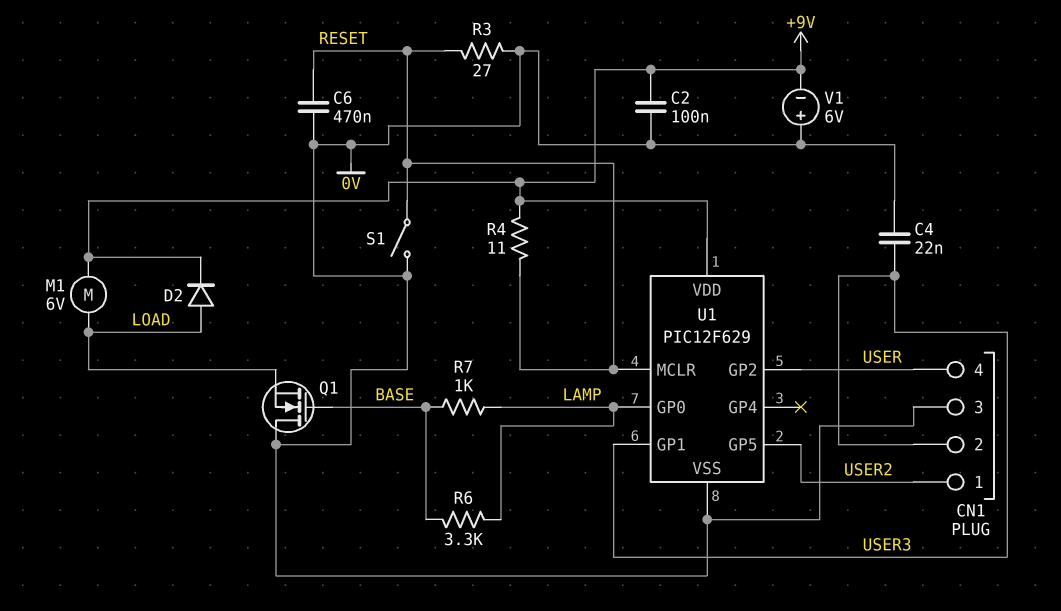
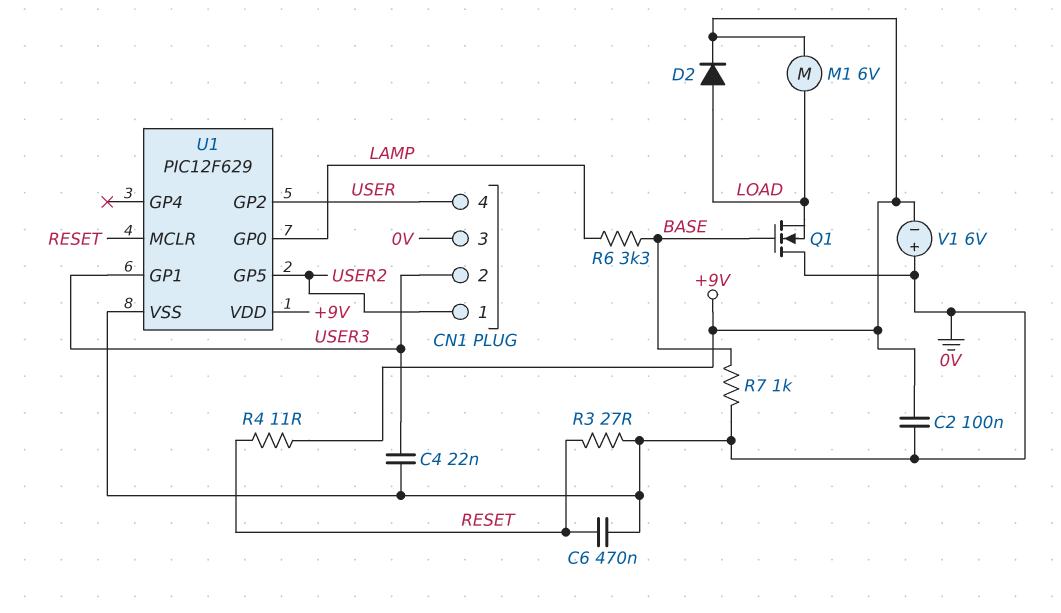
R7: 1k (BASE, LAMP) -> 1k (0V, BASE)
S1: switch (0V, RESET) -> none

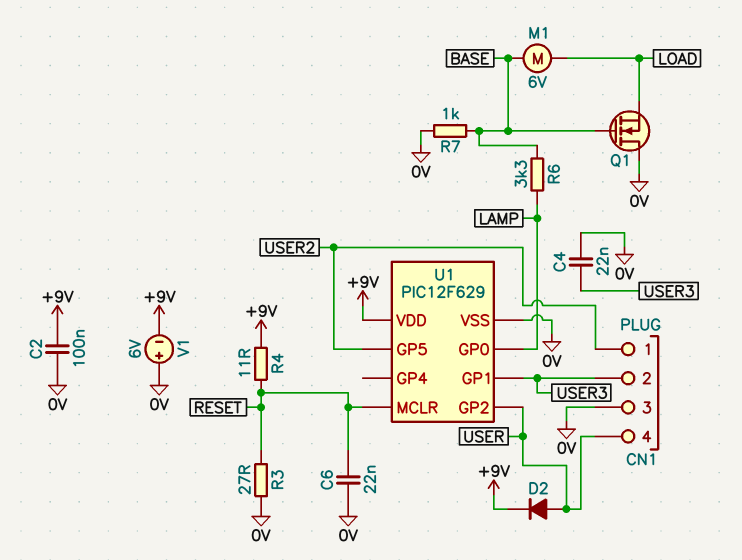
C6: 470nF (0V, RESET) -> 22nF (0V, RESET)
D2: diode (A LOAD, K +9V) -> diode (A USER, K +9V)
M1: motor 6V (+9V, LOAD) -> motor 6V (BASE, LOAD)

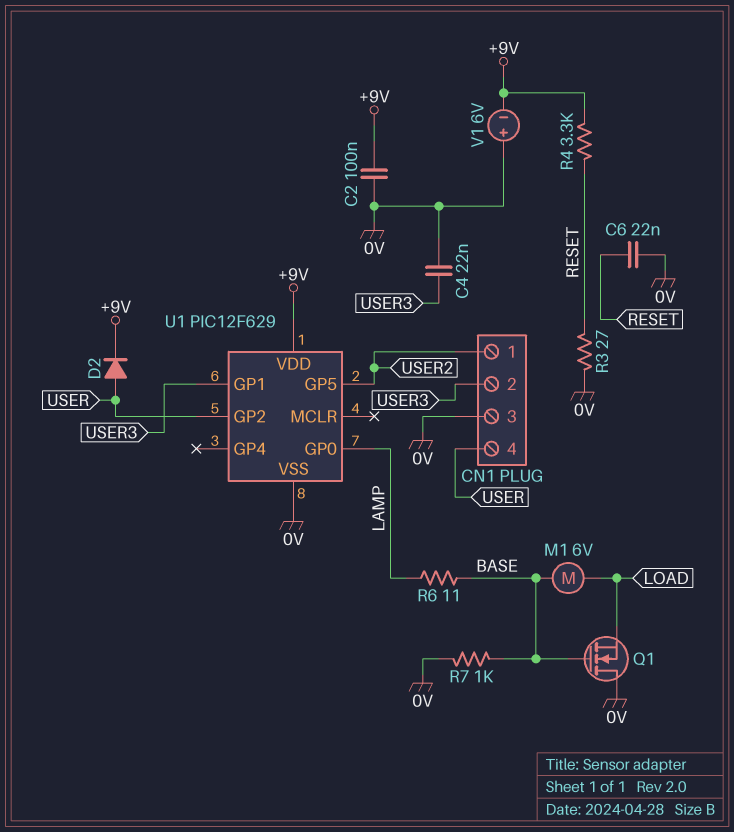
R4: 11 (+9V, RESET) -> 3.3k (+9V, RESET)
R6: 3.3k (BASE, LAMP) -> 11 (BASE, LAMP)
U1 pin MCLR: RESET -> none

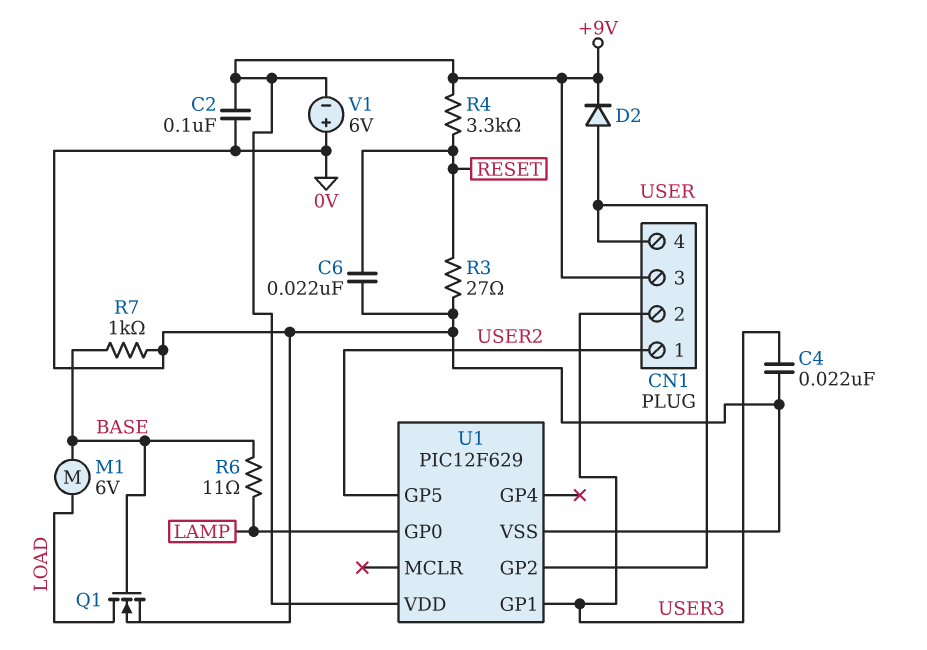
CN1 pin 3: 0V -> +9V
Q1: NMOS (G BASE, D 0V, S LOAD) -> NMOS (G BASE, D LOAD, S 0V)

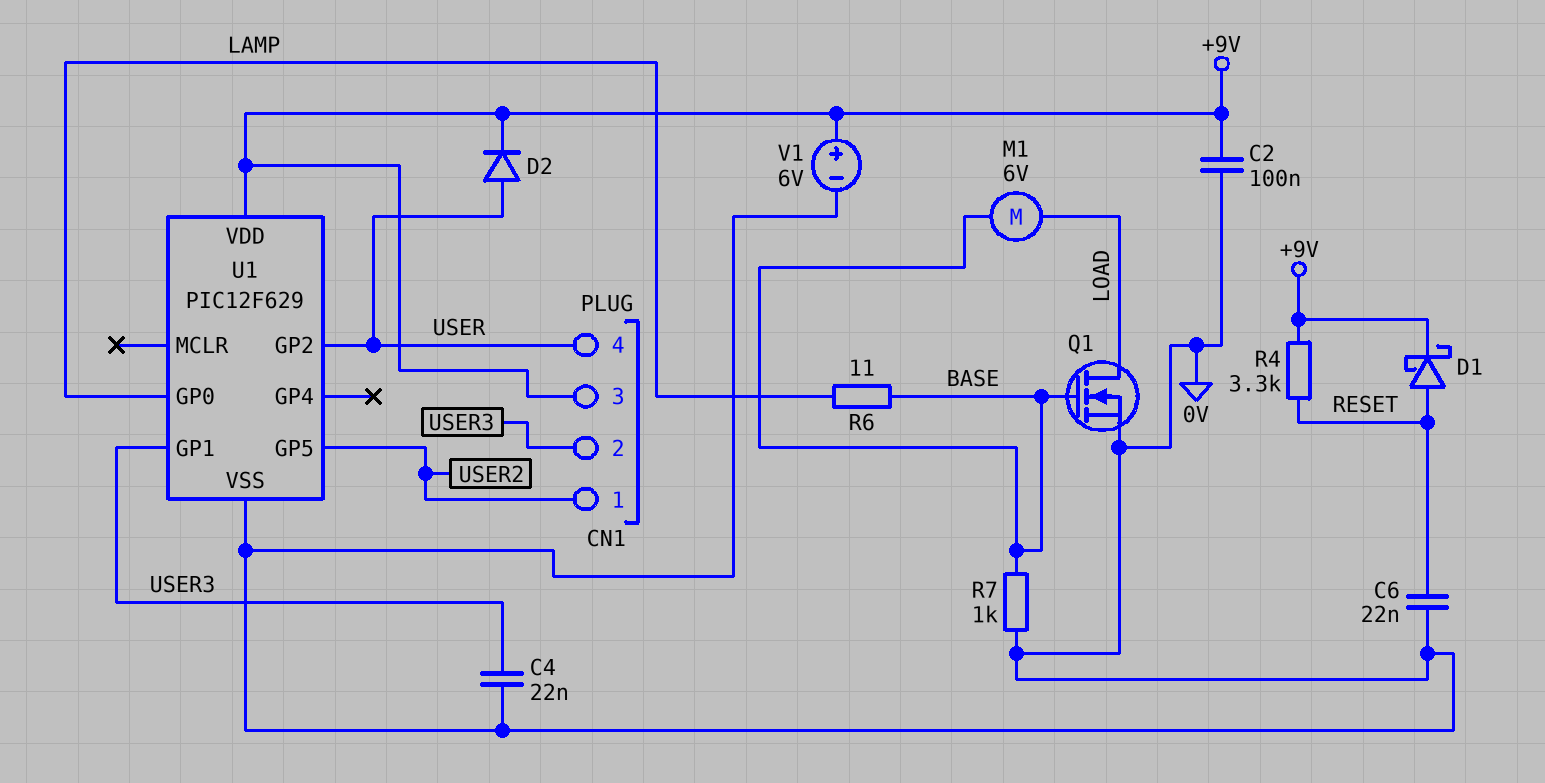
D1: none -> schottky (A RESET, K +9V)
R3: 27 (0V, RESET) -> none
V1: 6V (plus 0V, minus +9V) -> 6V (plus +9V, minus 0V)

